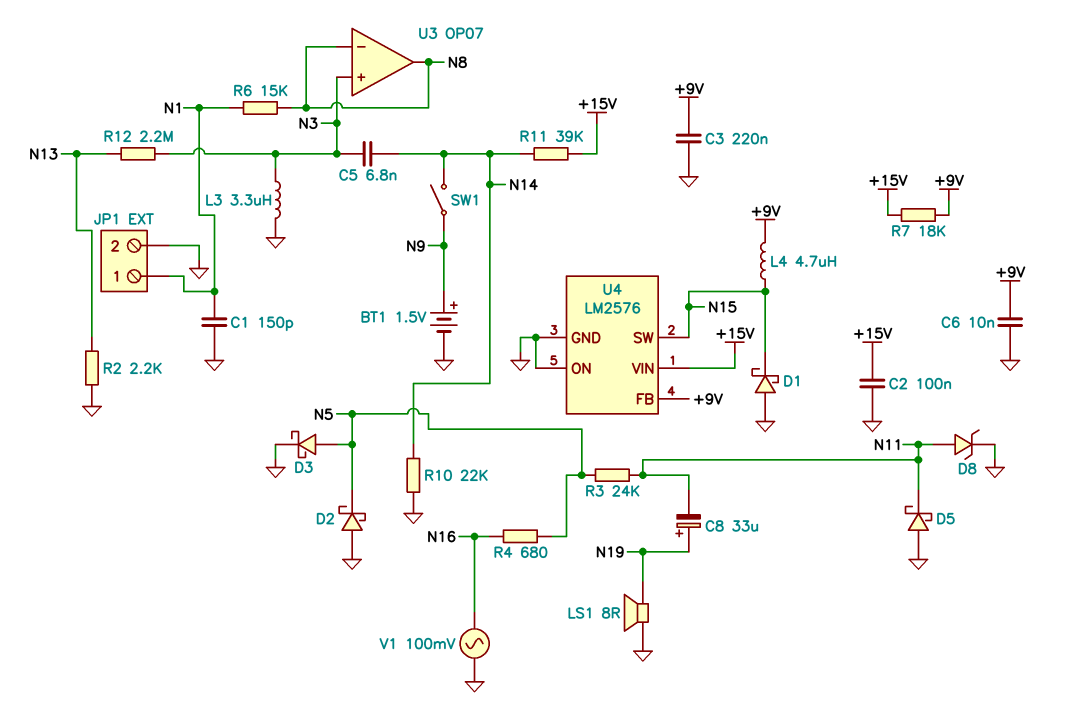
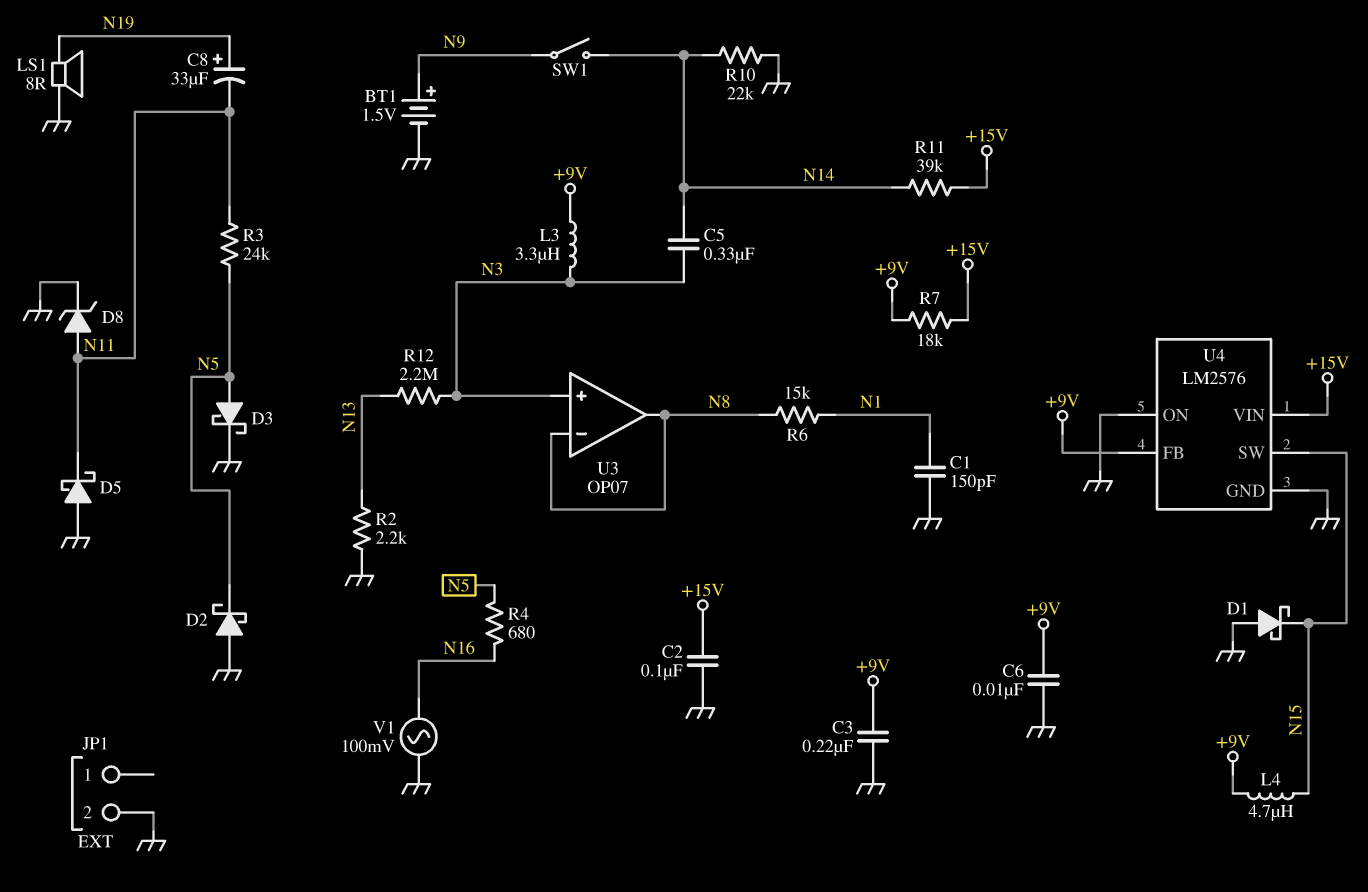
C5: 6.8nF (N3, N14) -> 330nF (N3, N14)
JP1 pin 1: N1 -> none
L3: 3.3uH (GND, N3) -> 3.3uH (+9V, N3)

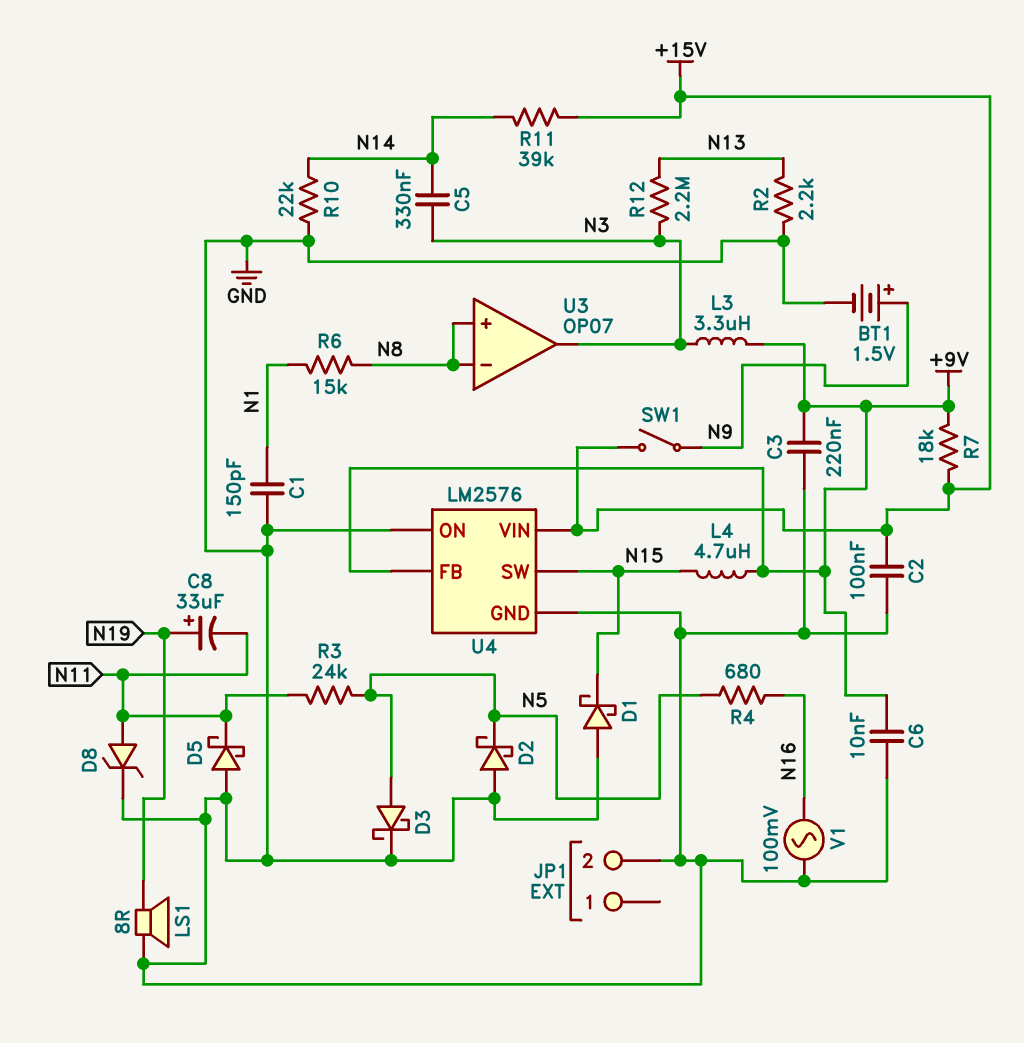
SW1: switch (N9, N14) -> switch (+15V, N9)
U3 pin in+: N3 -> N8
U3 pin out: N8 -> N3

